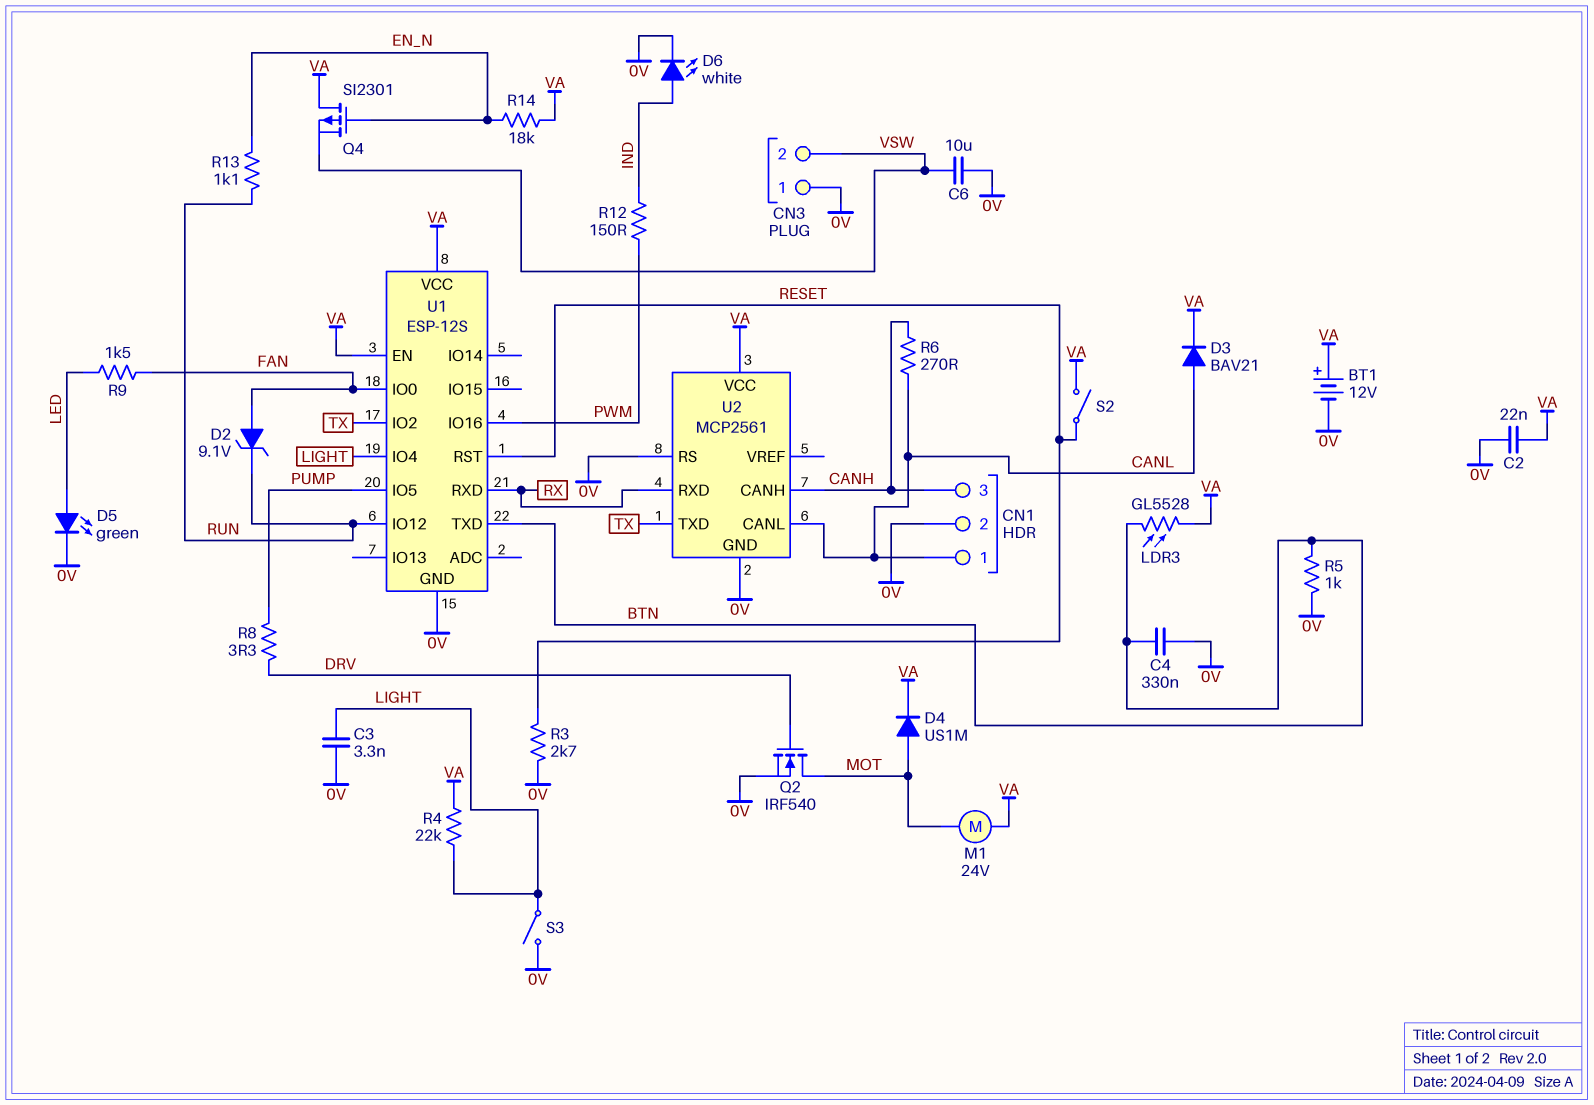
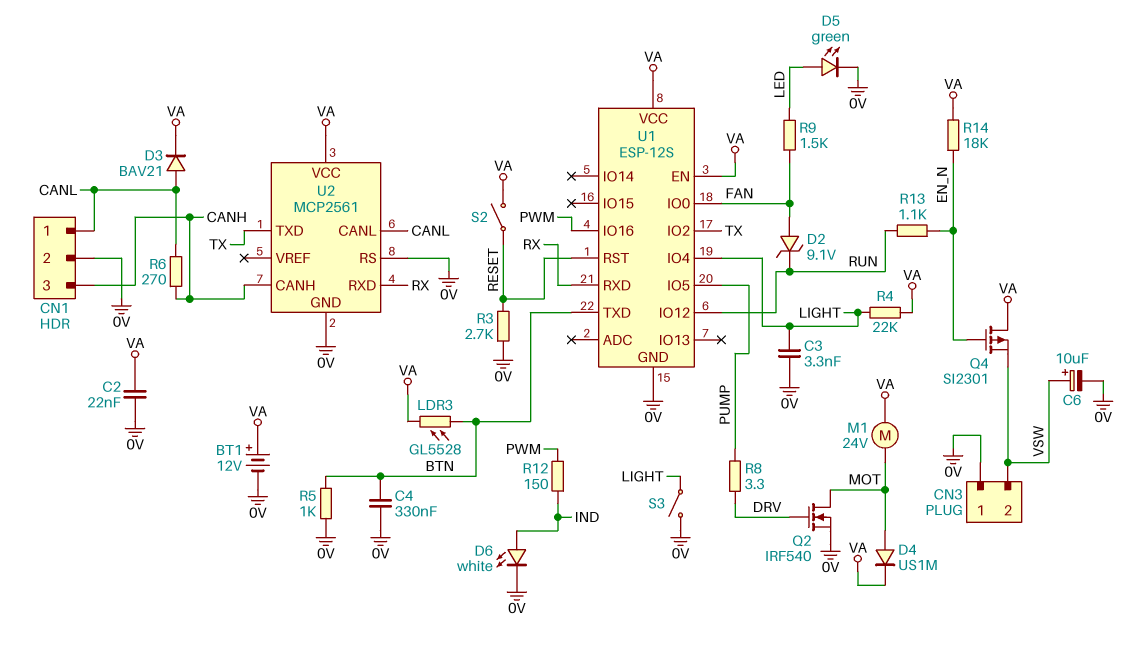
C6: 10uF (0V, VSW) -> 10uF (plus VSW, minus 0V)

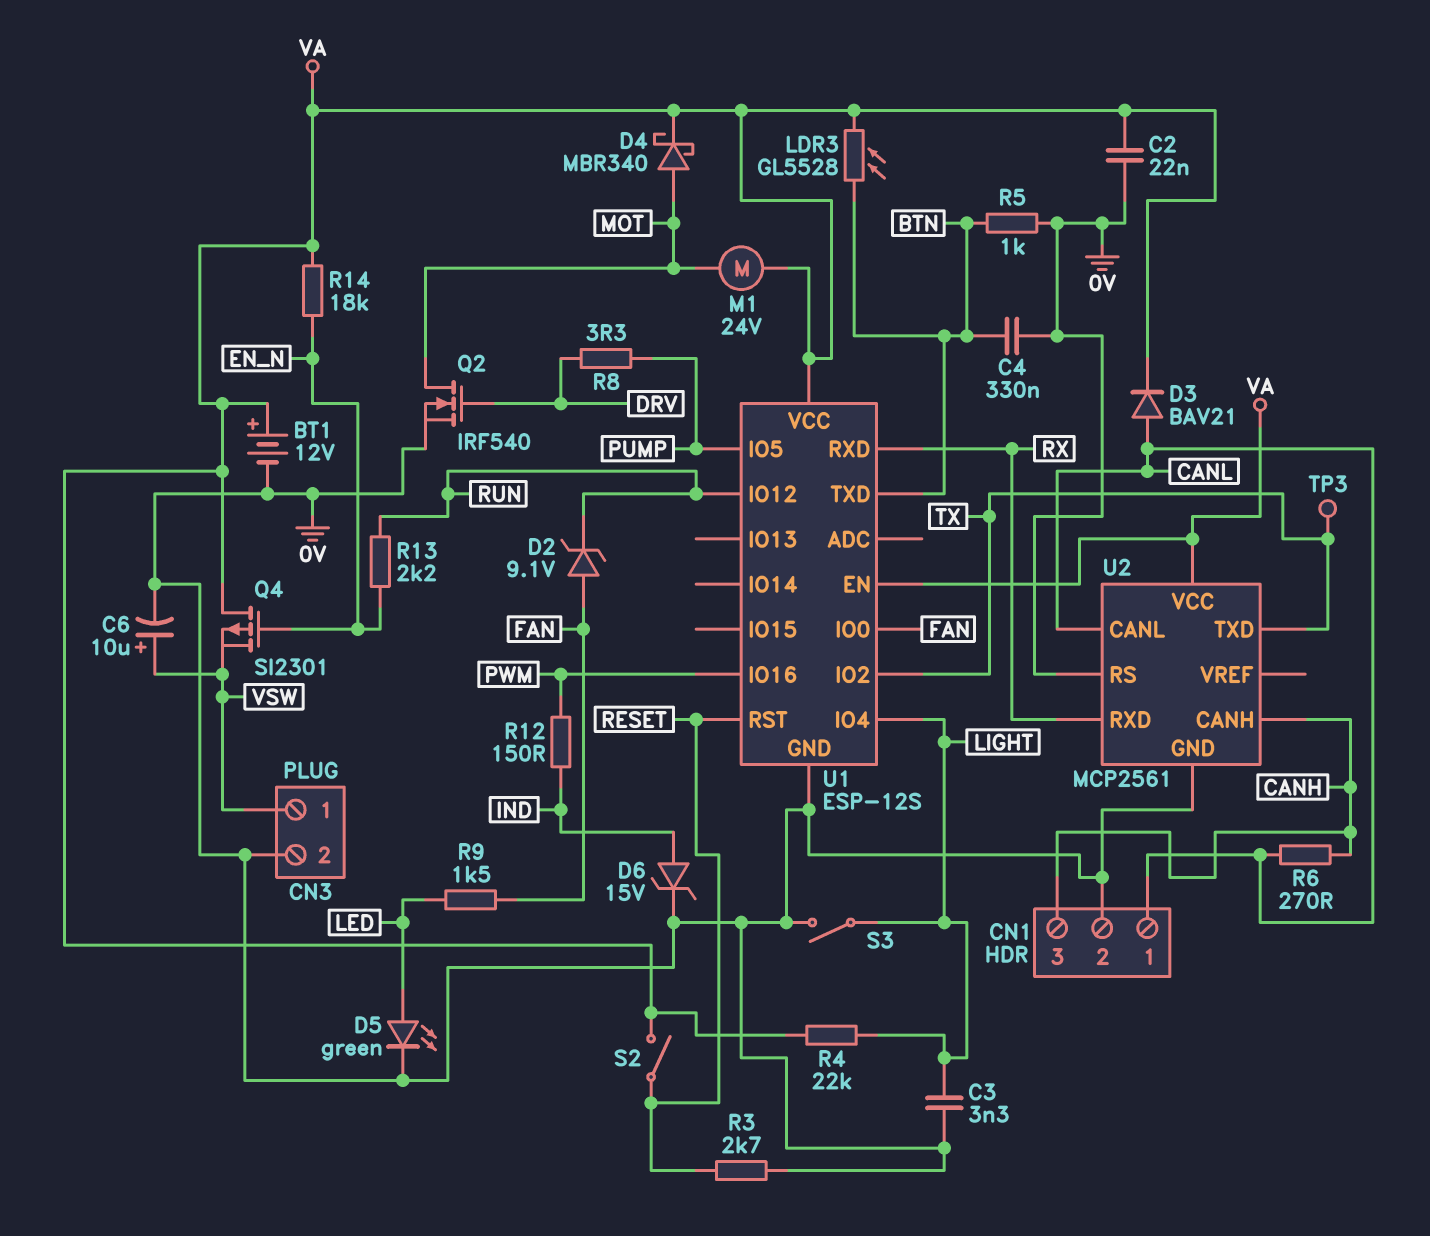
CN3 pin 1: 0V -> VSW
CN3 pin 2: VSW -> 0V
D4: diode US1M (A MOT, K VA) -> schottky MBR340 (A MOT, K VA)
D6: LED white (A IND, K 0V) -> zener 15V (A IND, K 0V)
R13: 1.1k (EN_N, RUN) -> 2.2k (EN_N, RUN)
TP3: none -> test point (TX)

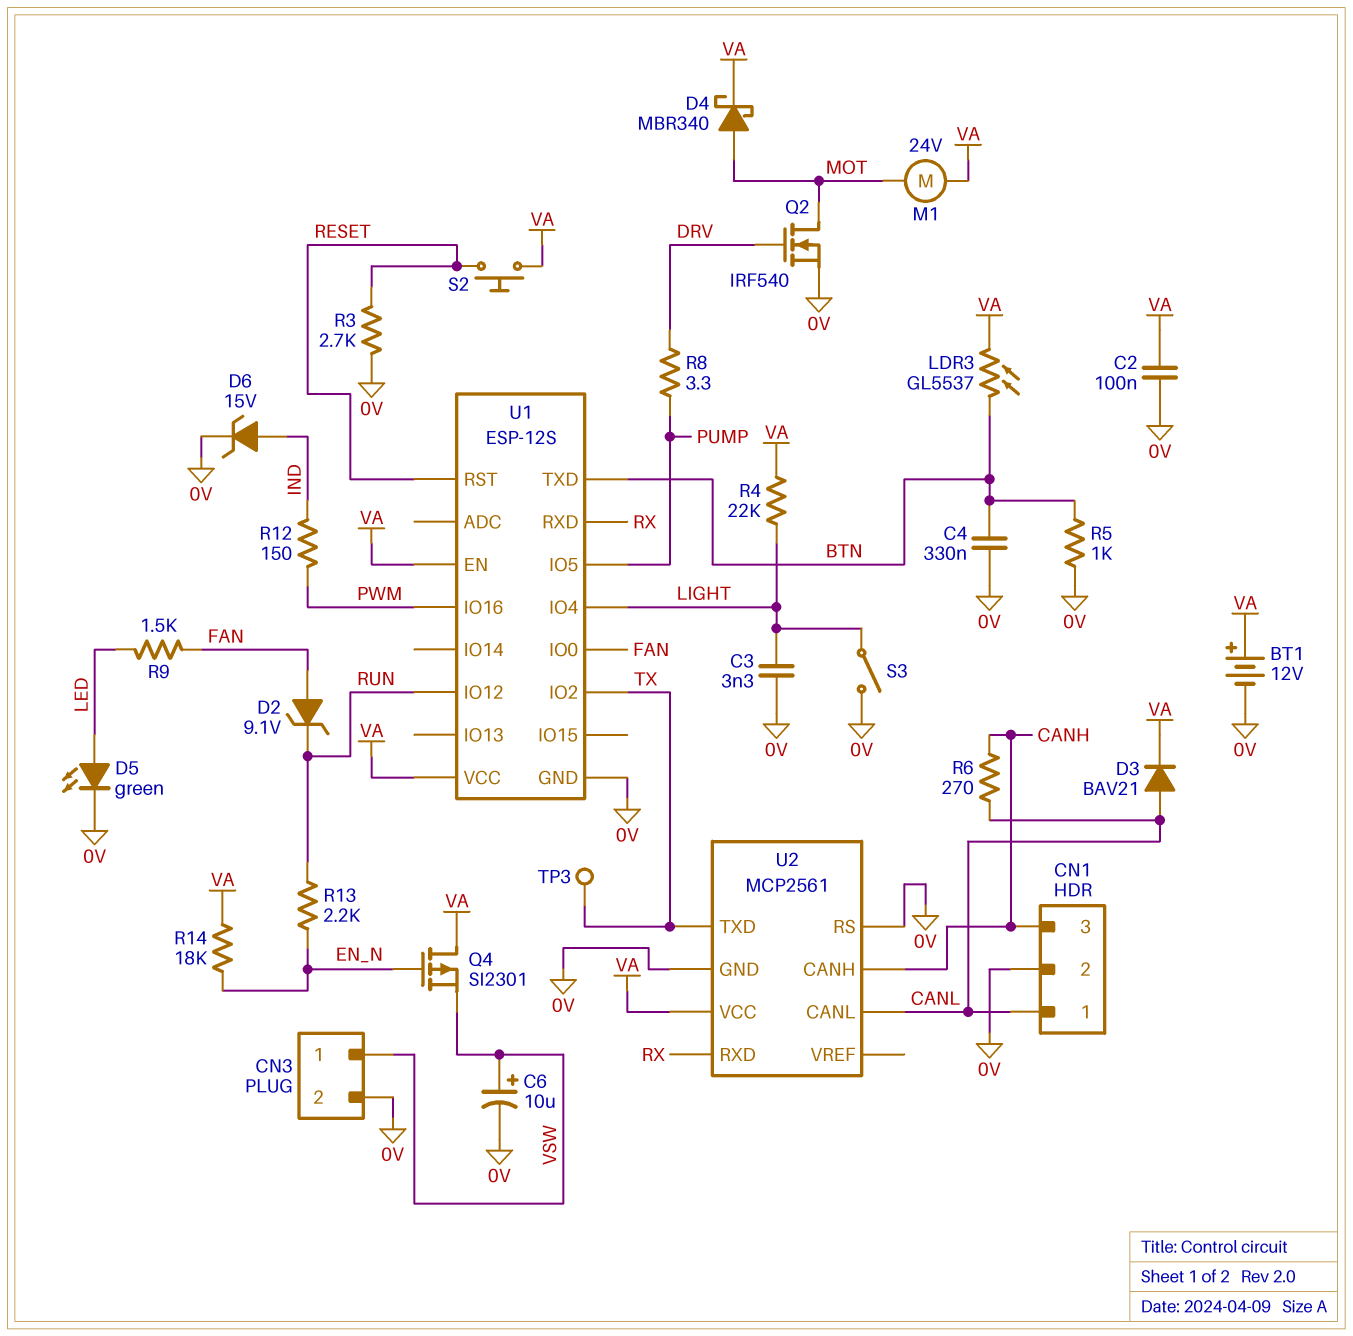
C2: 22nF (0V, VA) -> 100nF (0V, VA)
LDR3: GL5528 (BTN, VA) -> GL5537 (BTN, VA)
S2: switch (RESET, VA) -> button (RESET, VA)

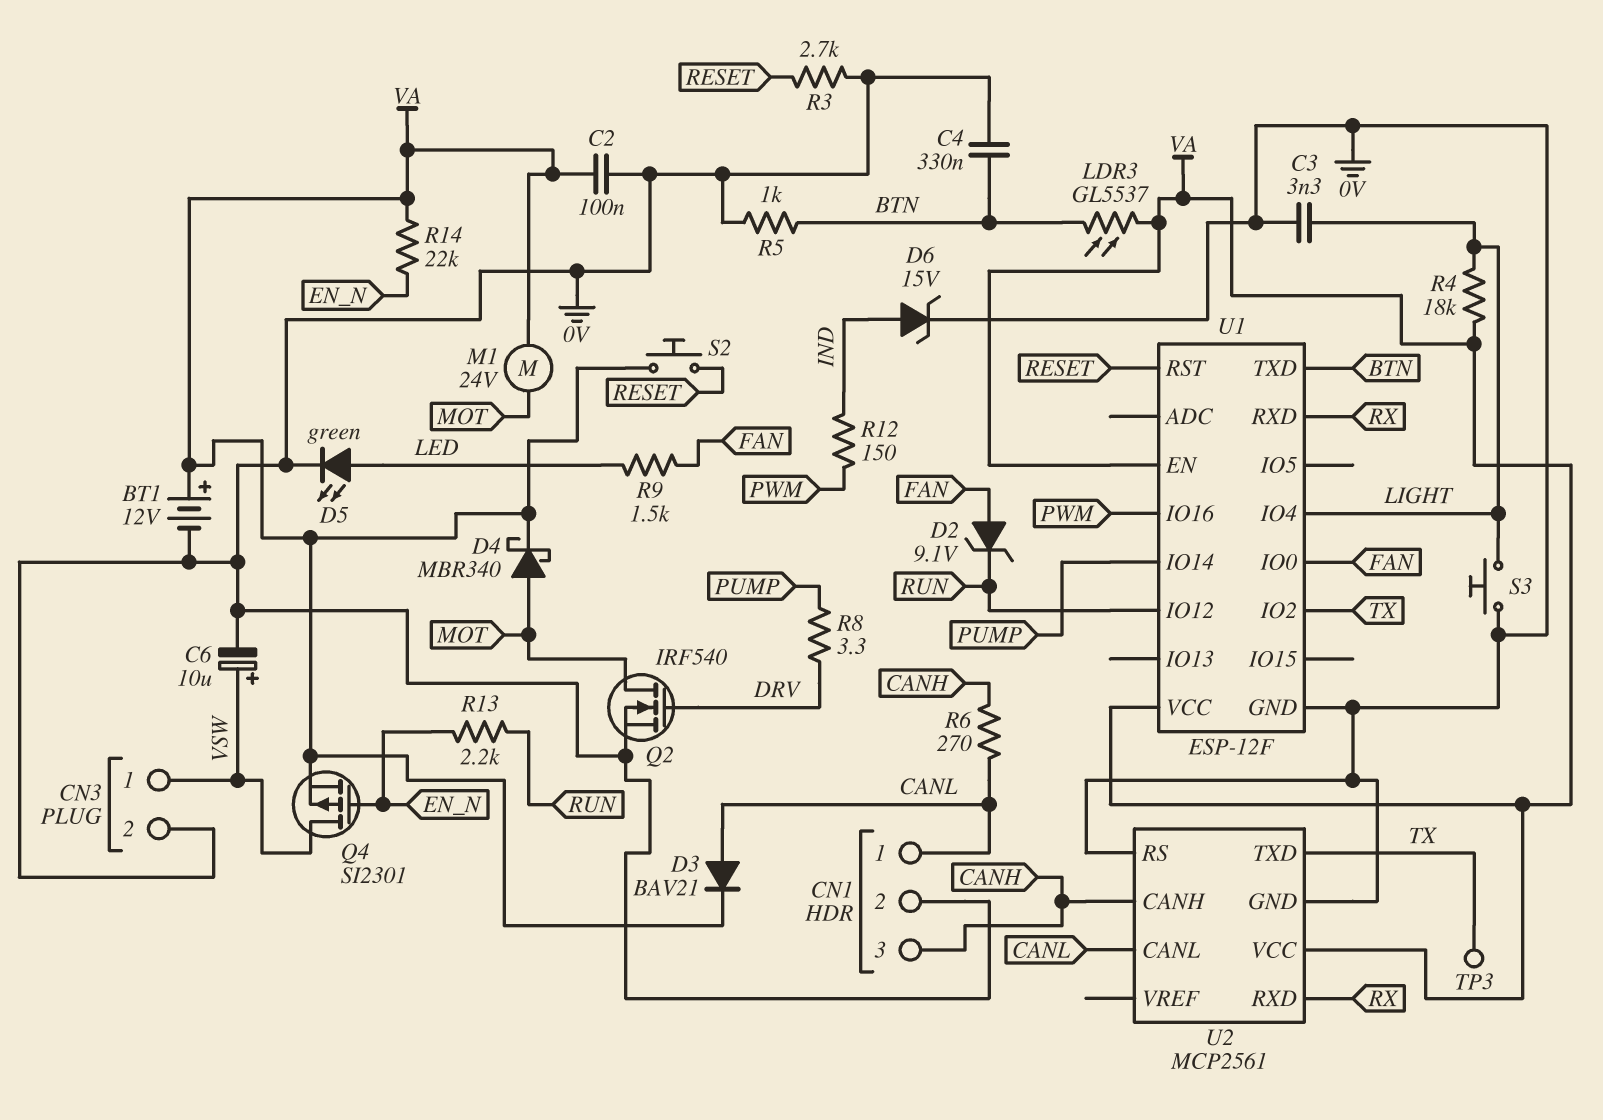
Q4: PMOS SI2301 (G EN_N, D VA, S VSW) -> PMOS SI2301 (G EN_N, D VSW, S VA)
R4: 22k (LIGHT, VA) -> 18k (LIGHT, VA)
R14: 18k (EN_N, VA) -> 22k (EN_N, VA)
S3: switch (0V, LIGHT) -> button (0V, LIGHT)
U1: ESP-12S -> ESP-12F
U1 pin IO5: PUMP -> none
U1 pin IO14: none -> PUMP

